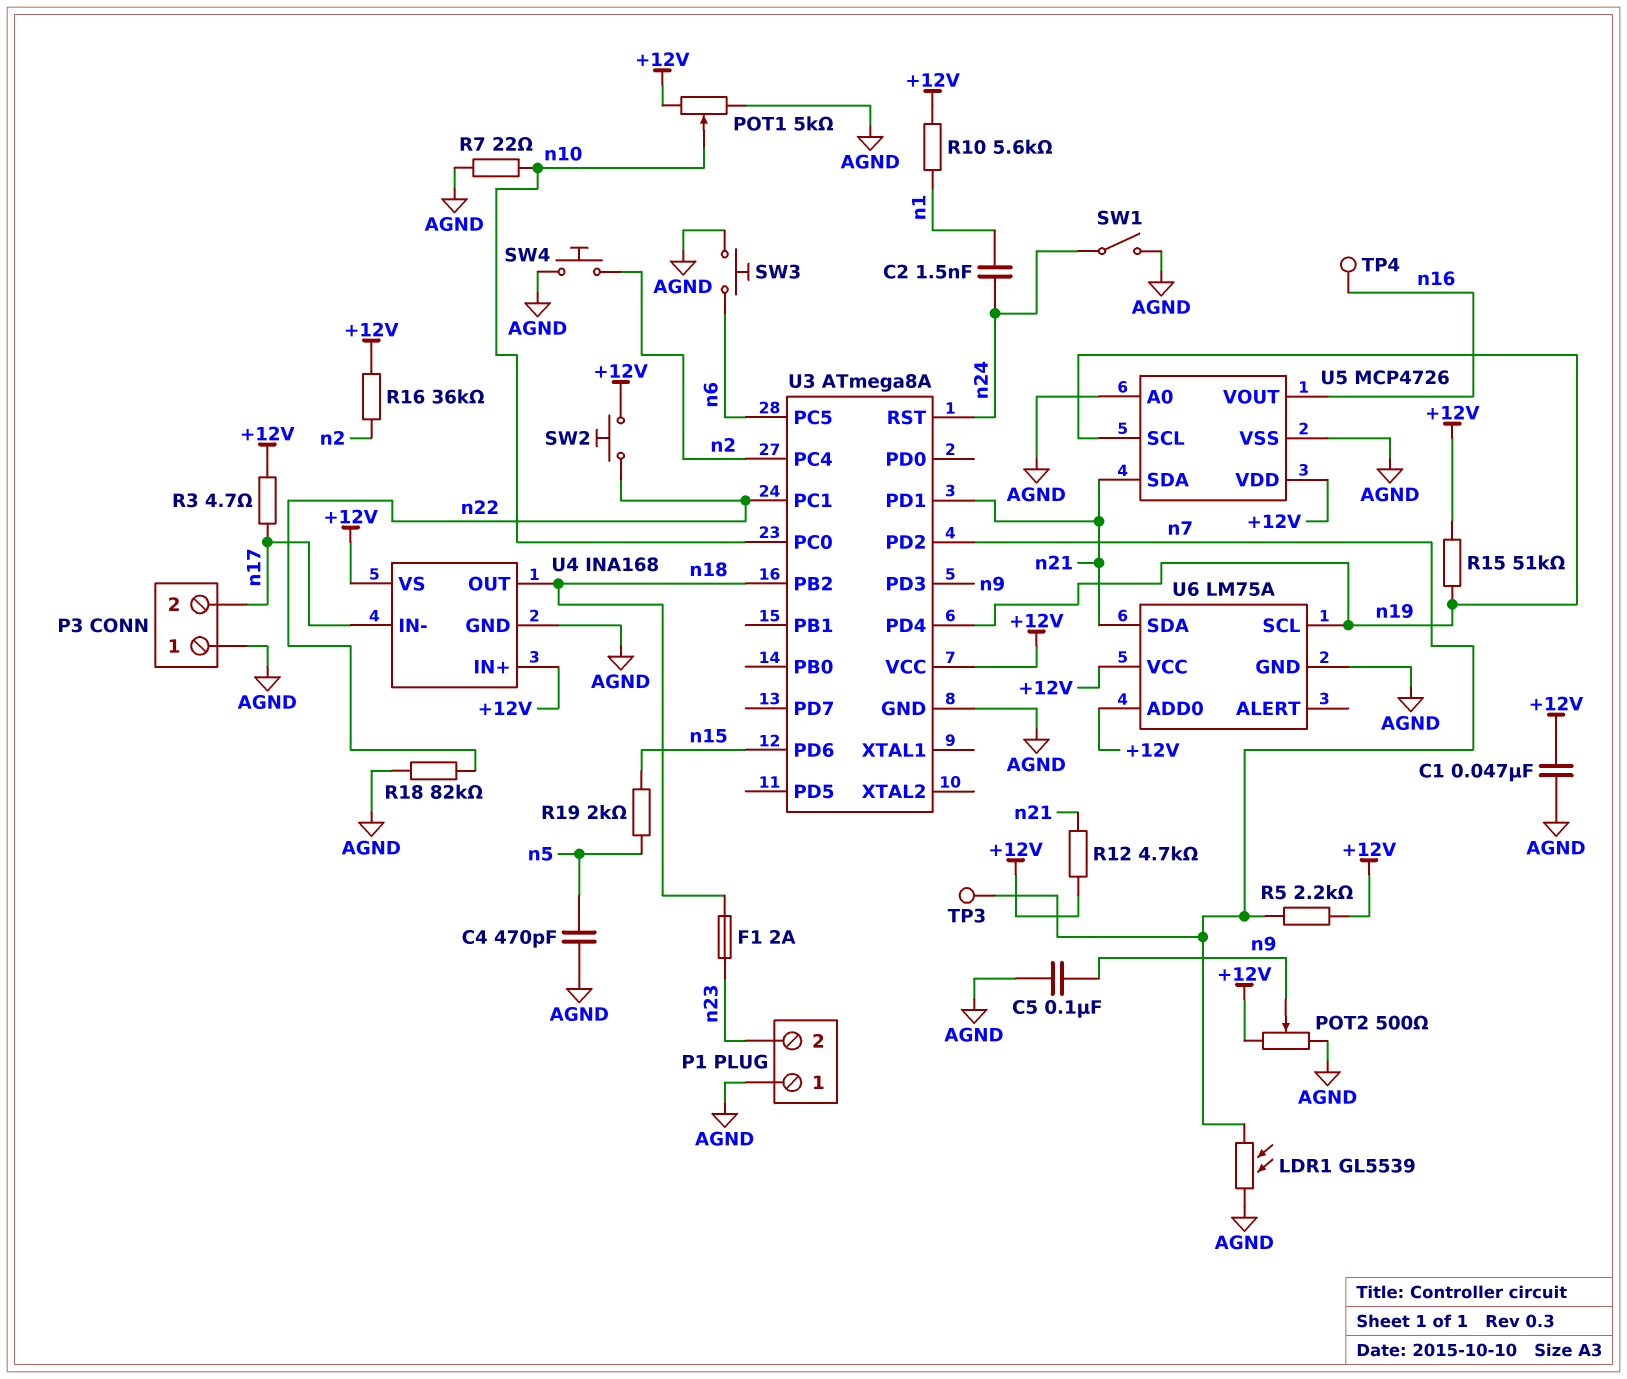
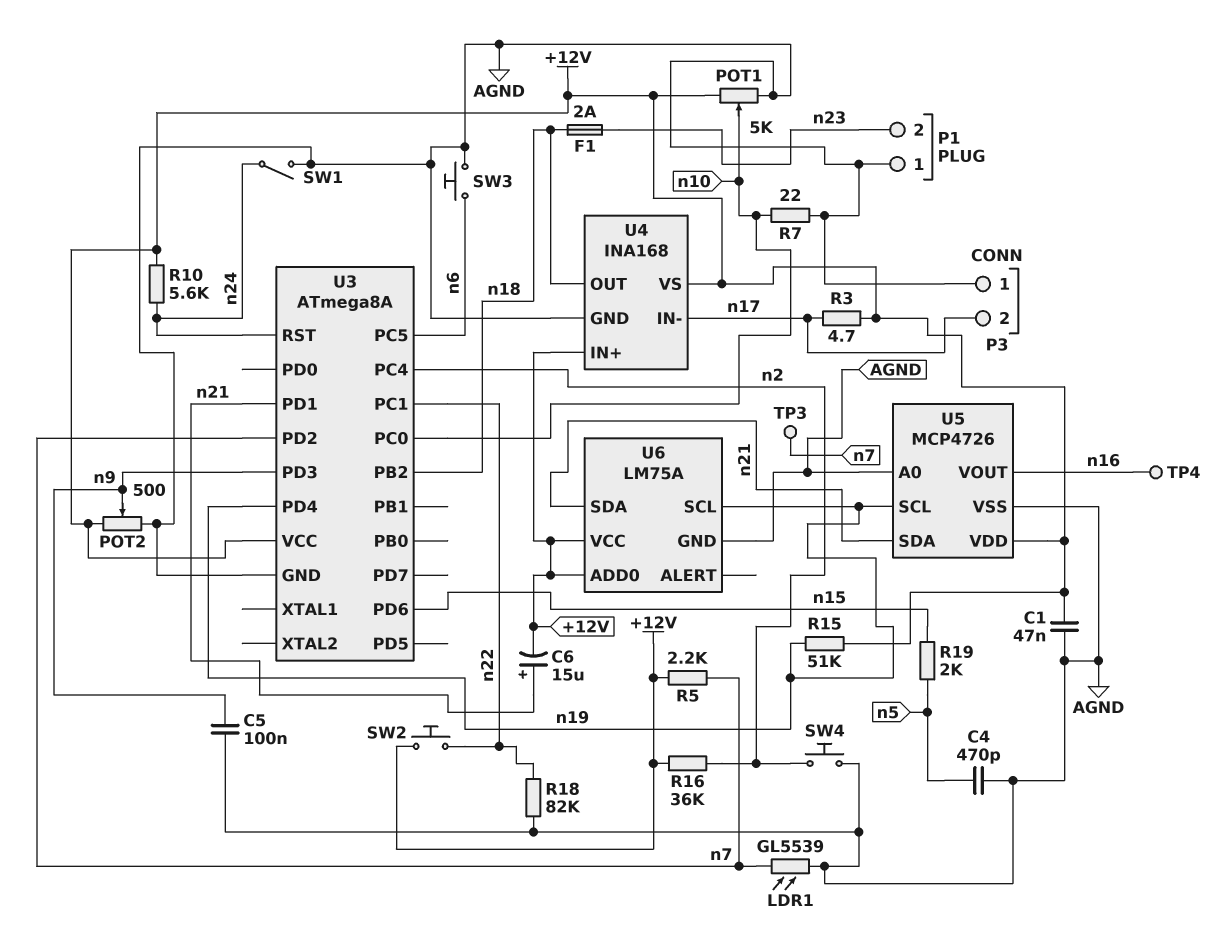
C2: 1.5nF (n1, n24) -> none
C6: none -> 15uF (plus n21, minus +12V)
R10: 5.6k (+12V, n1) -> 5.6k (+12V, n24)
R12: 4.7k (+12V, n21) -> none

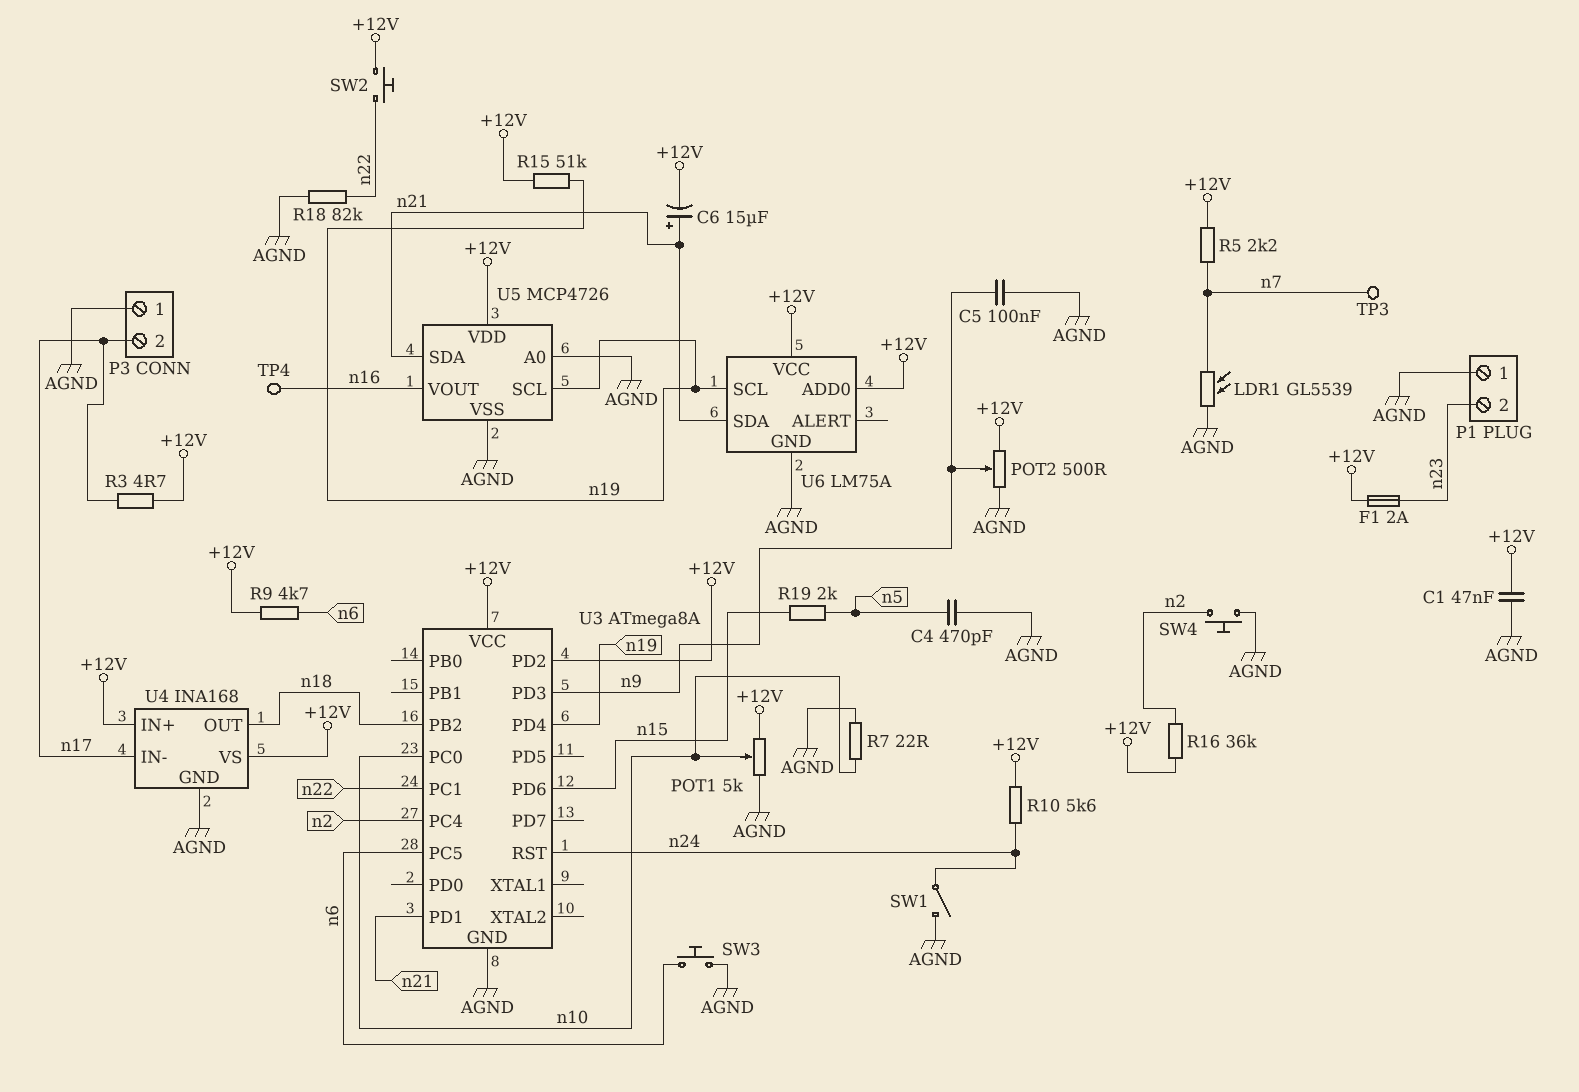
F1: 2A (n18, n23) -> 2A (+12V, n23)
R9: none -> 4.7k (+12V, n6)
U3 pin PD2: n7 -> +12V

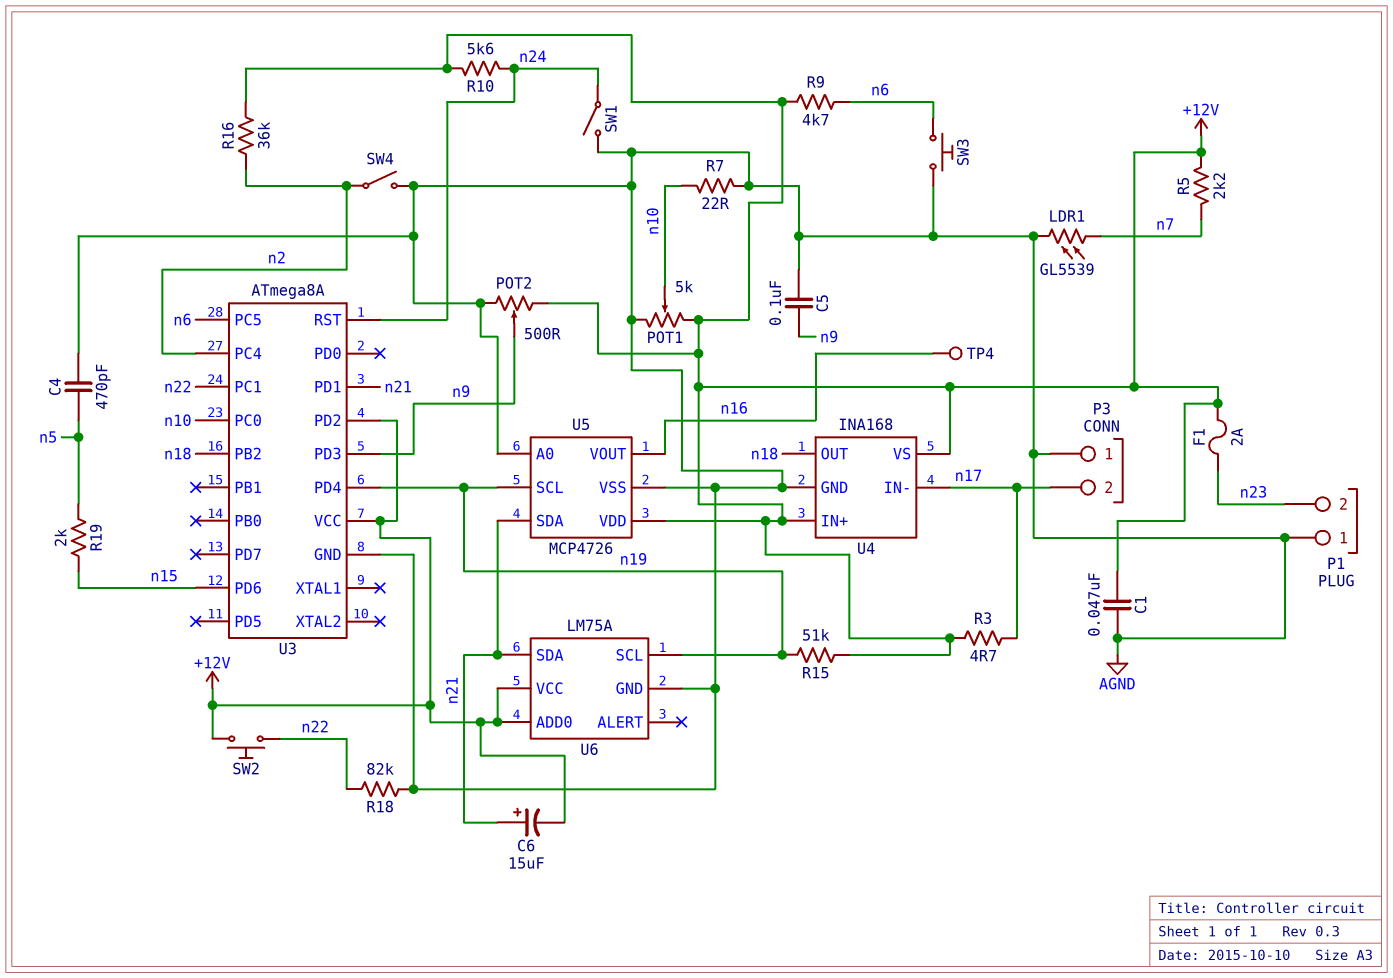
SW4: button (AGND, n2) -> switch (AGND, n2)
TP3: test point (n7) -> none

